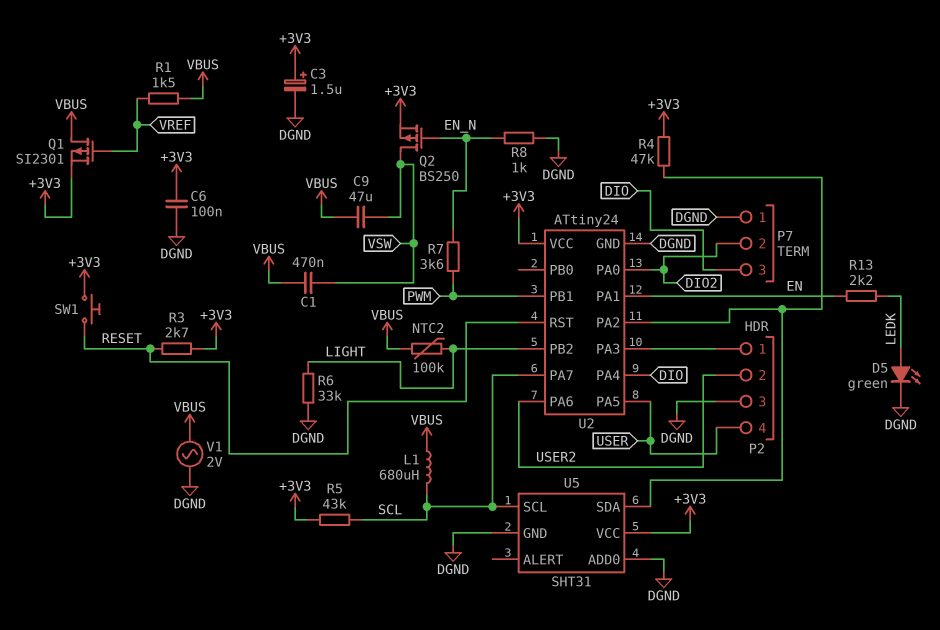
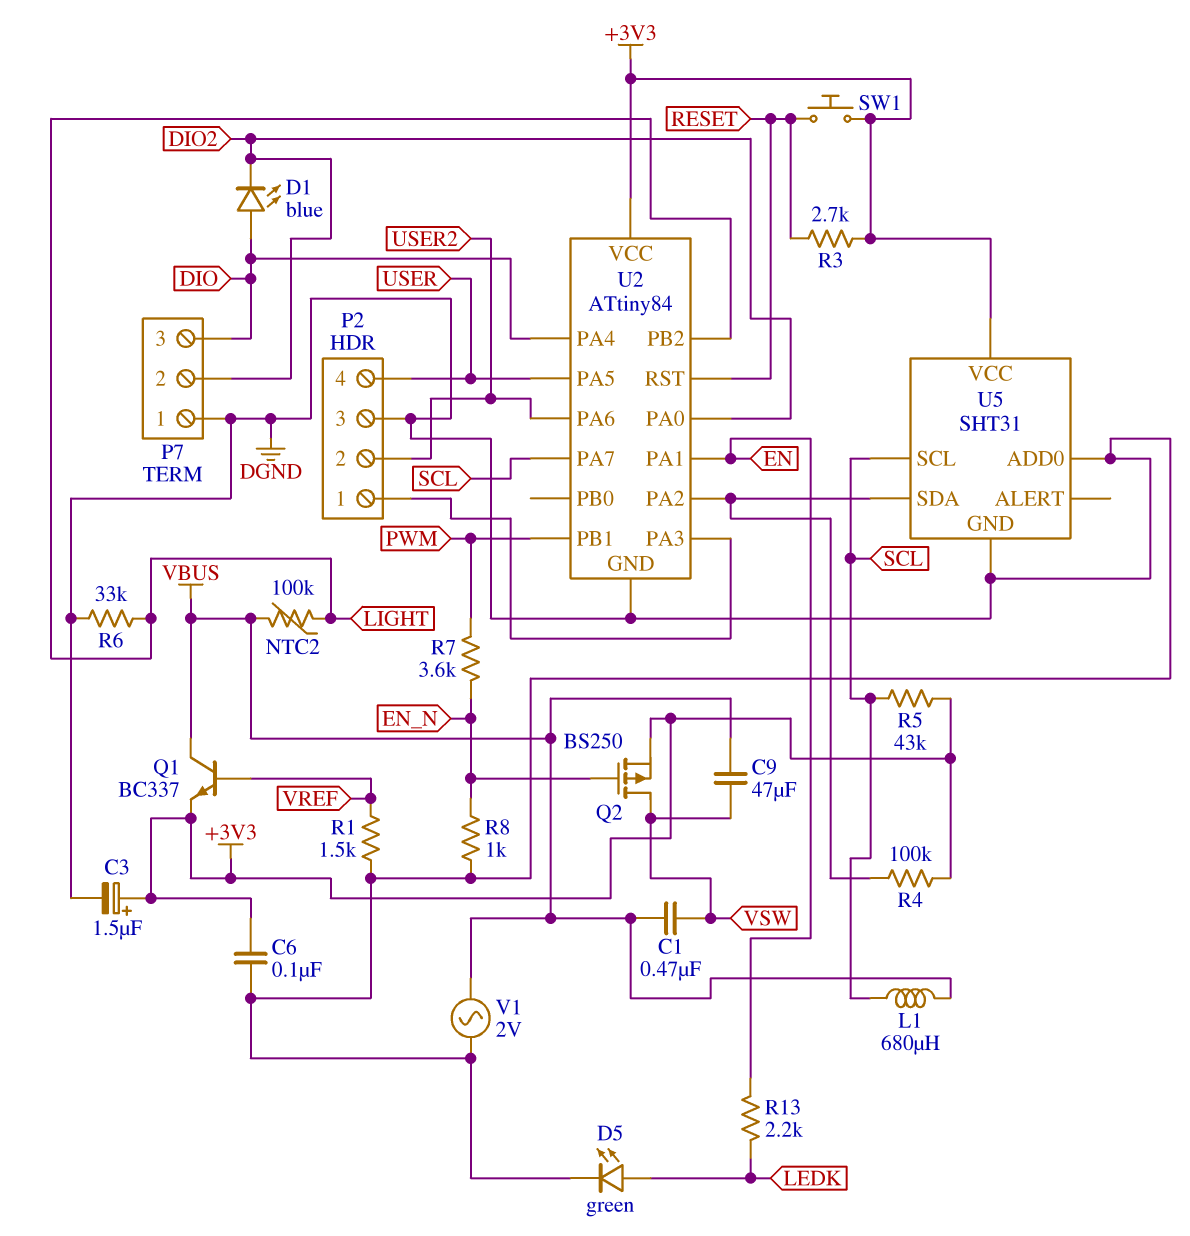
D1: none -> LED blue (A DIO, K DIO2)
Q1: PMOS SI2301 (G VREF, D VBUS, S +3V3) -> NPN BC337 (B VREF, C VBUS, E +3V3)
R1: 1.5k (VBUS, VREF) -> 1.5k (DGND, VREF)
R4: 47k (+3V3, U2/PA2) -> 100k (+3V3, U2/PA2)
U2: ATtiny24 -> ATtiny84

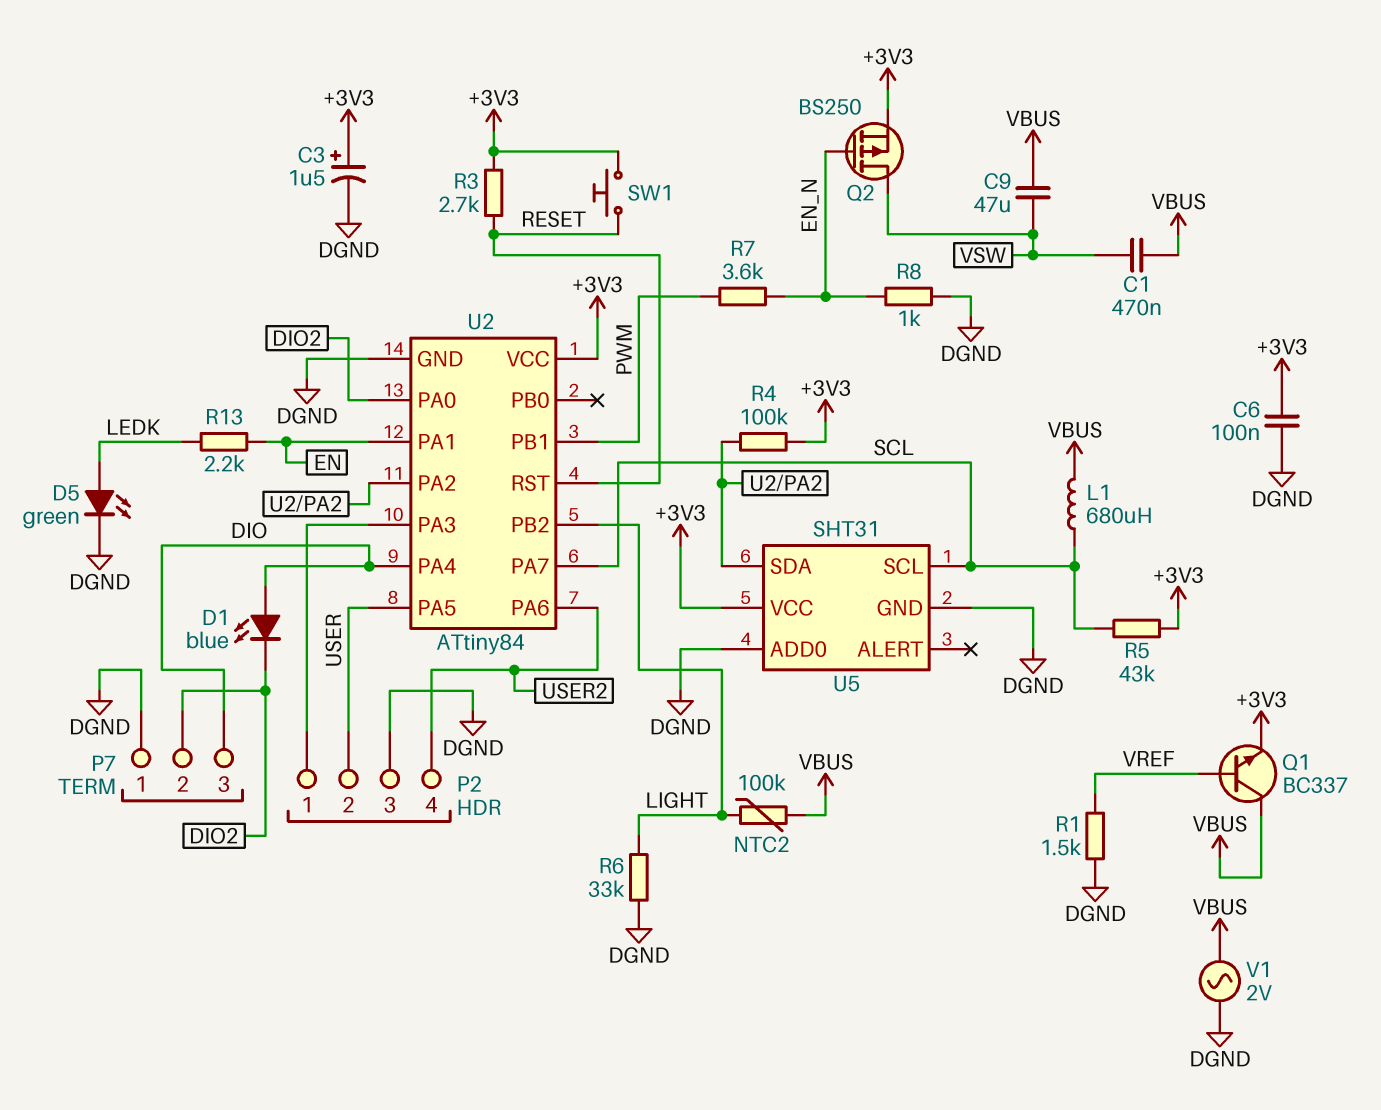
P2 pin 2: USER2 -> USER
P2 pin 4: USER -> USER2

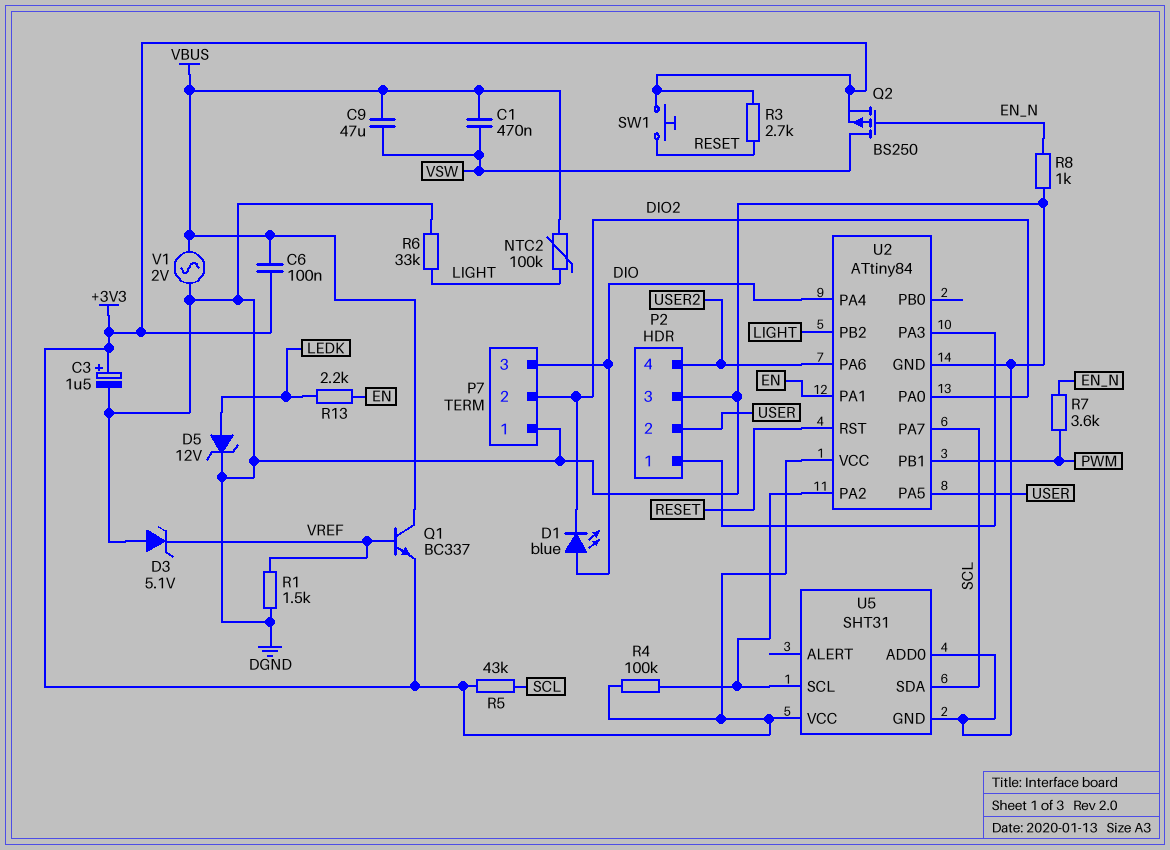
C6: 100nF (+3V3, DGND) -> 100nF (+3V3, VBUS)
D3: none -> zener 5.1V (A DGND, K VREF)
D5: LED green (A LEDK, K DGND) -> zener 12V (A LEDK, K DGND)
L1: 680uH (SCL, VBUS) -> none
U5 pin SCL: SCL -> U2/PA2
U5 pin SDA: U2/PA2 -> SCL

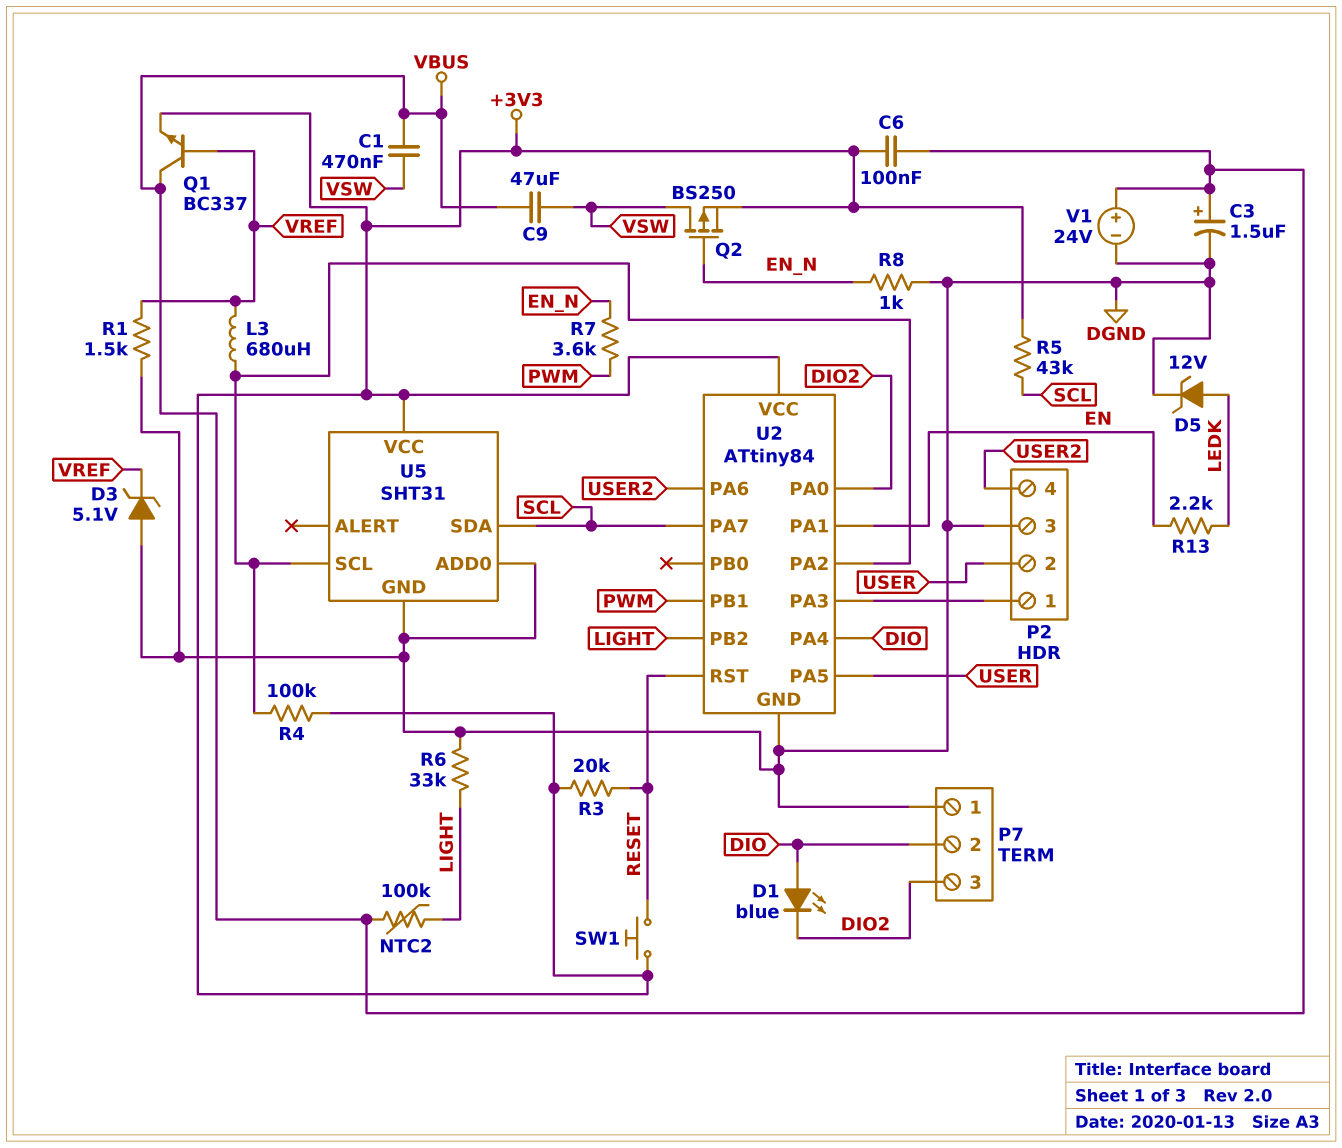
C3: 1.5uF (plus +3V3, minus DGND) -> 1.5uF (plus VBUS, minus DGND)
L3: none -> 680uH (U2/PA2, VREF)
P7 pin 2: DIO2 -> DIO
P7 pin 3: DIO -> DIO2
R3: 2.7k (+3V3, RESET) -> 20k (+3V3, RESET)
V1: AC 2V (DGND, VBUS) -> 24V (plus VBUS, minus DGND)

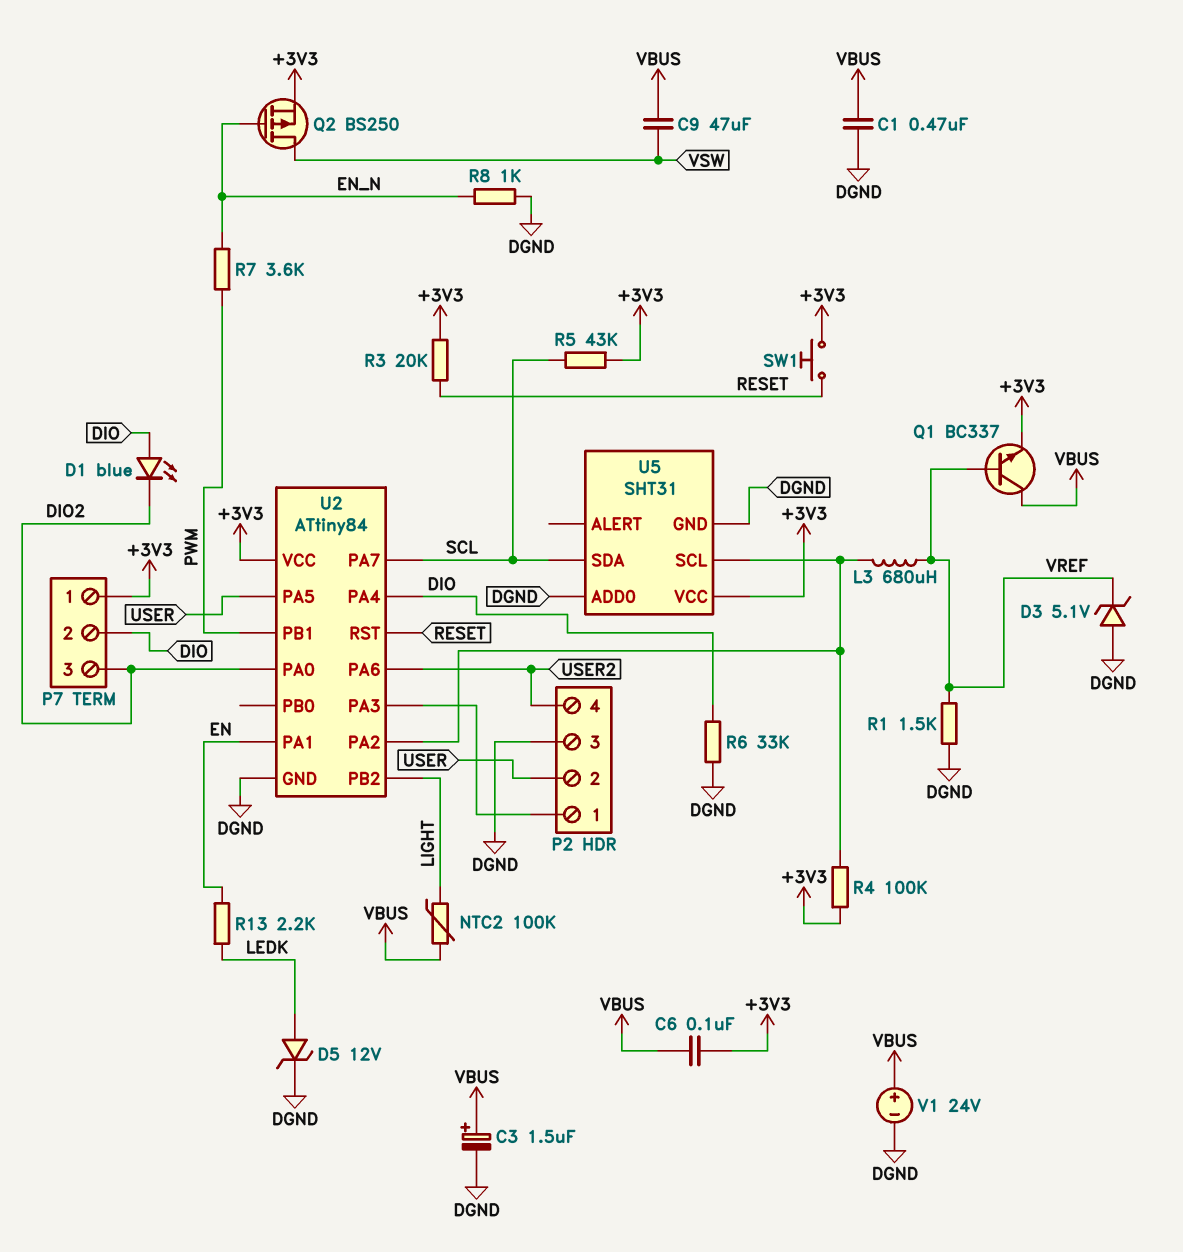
C1: 470nF (VBUS, VSW) -> 470nF (DGND, VBUS)
P7 pin 1: DGND -> +3V3
R6: 33k (DGND, LIGHT) -> 33k (DGND, DIO)

